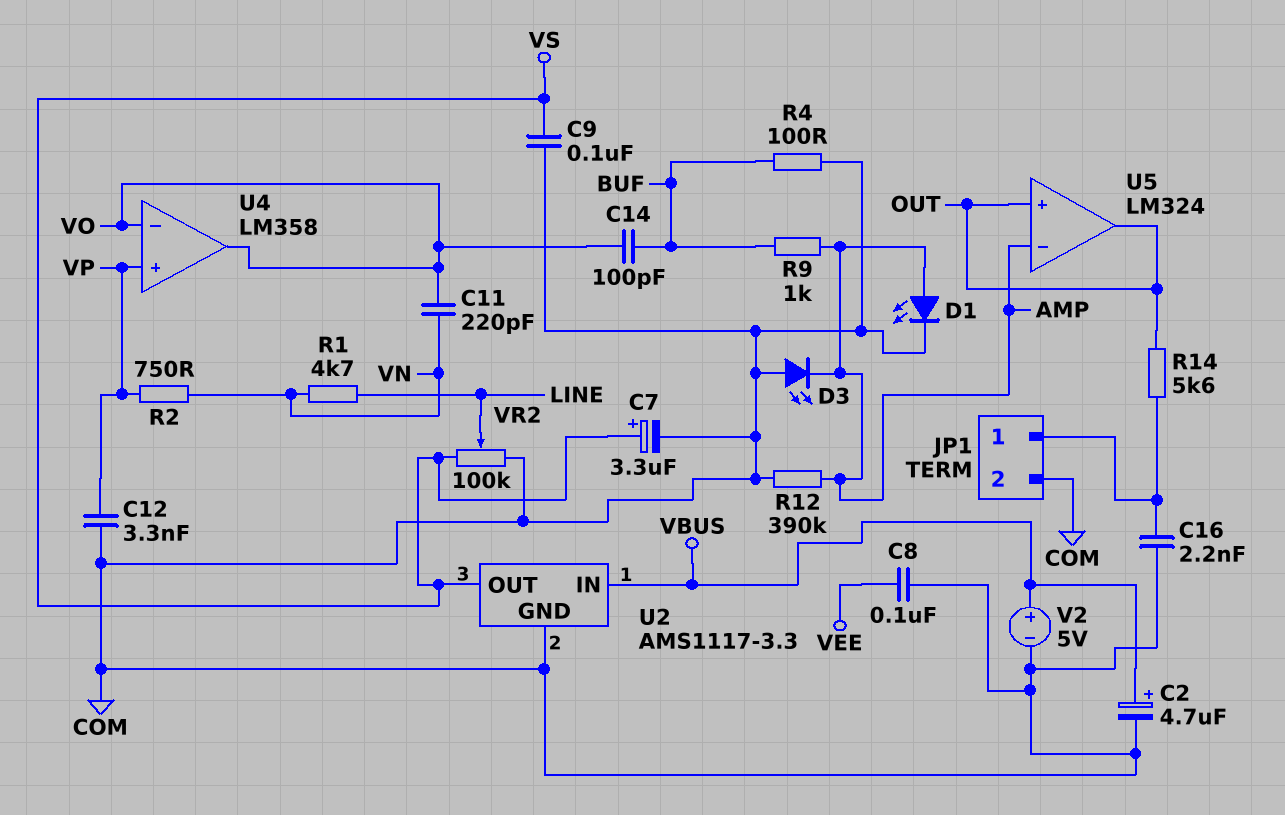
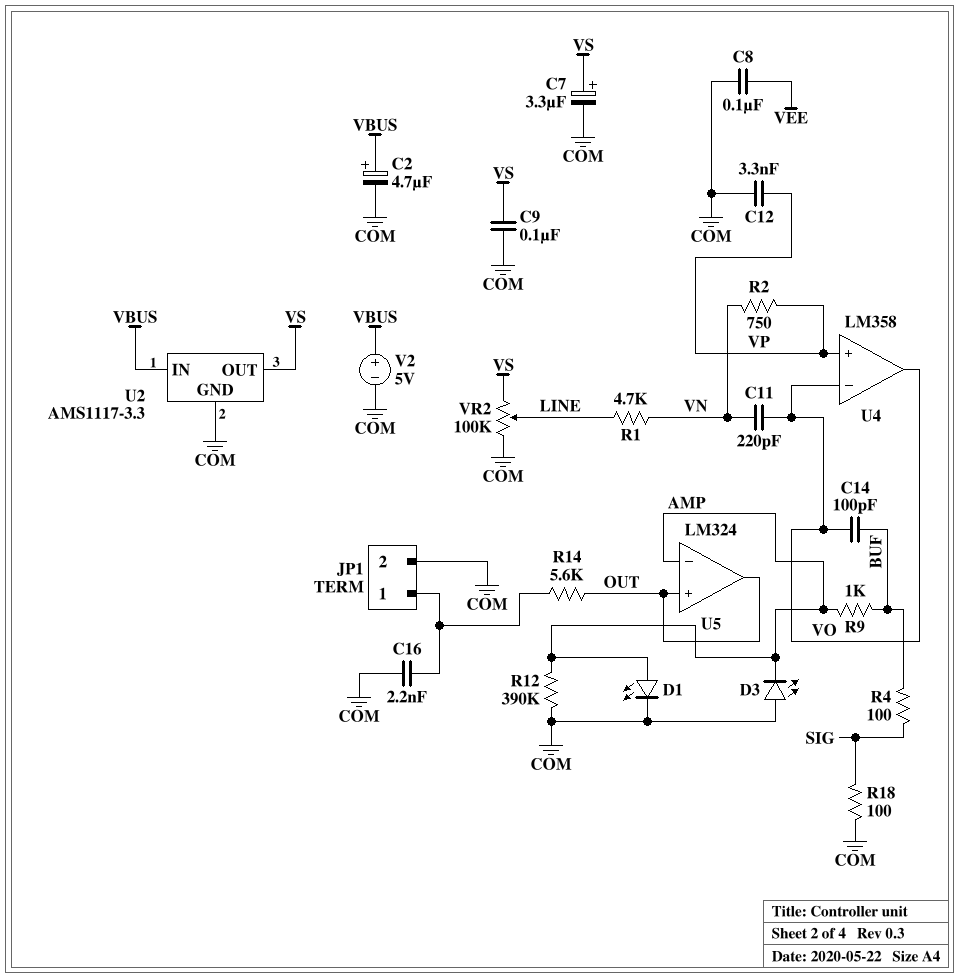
R4: 100 (BUF, COM) -> 100 (BUF, SIG)
R18: none -> 100 (COM, SIG)

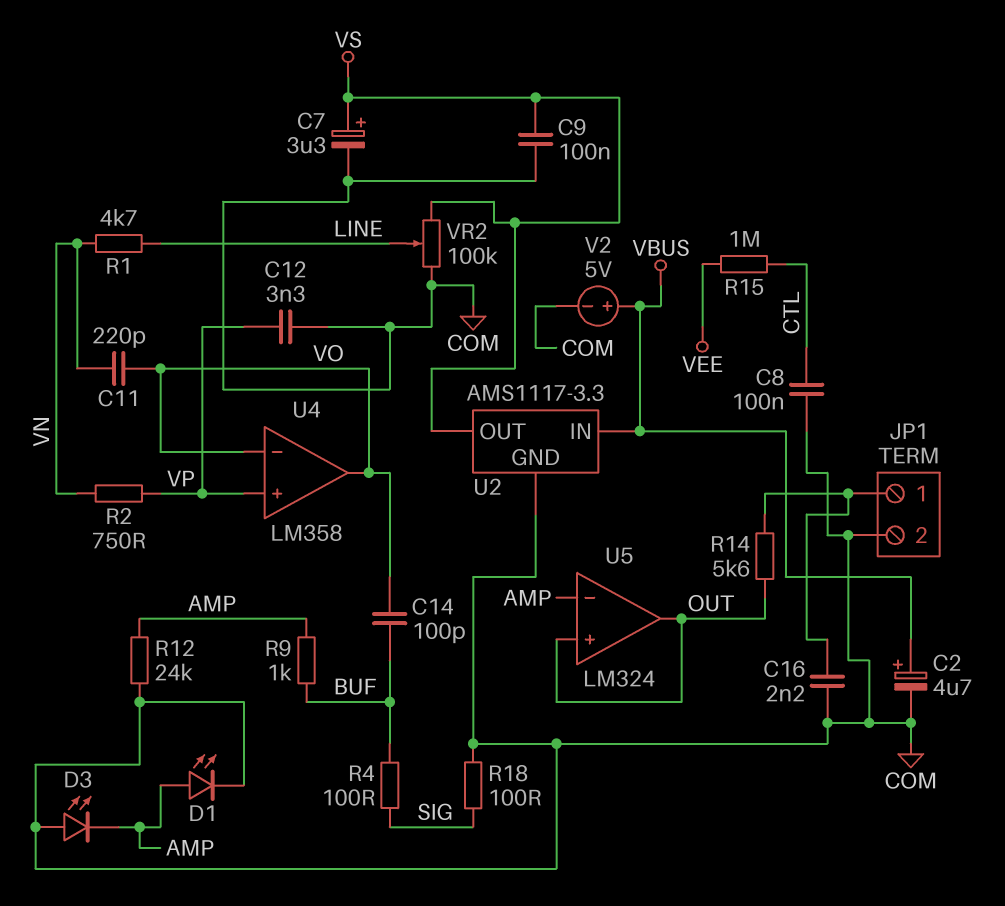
C8: 100nF (COM, VEE) -> 100nF (COM, CTL)
R12: 390k (AMP, COM) -> 24k (AMP, COM)
R15: none -> 1M (CTL, VEE)

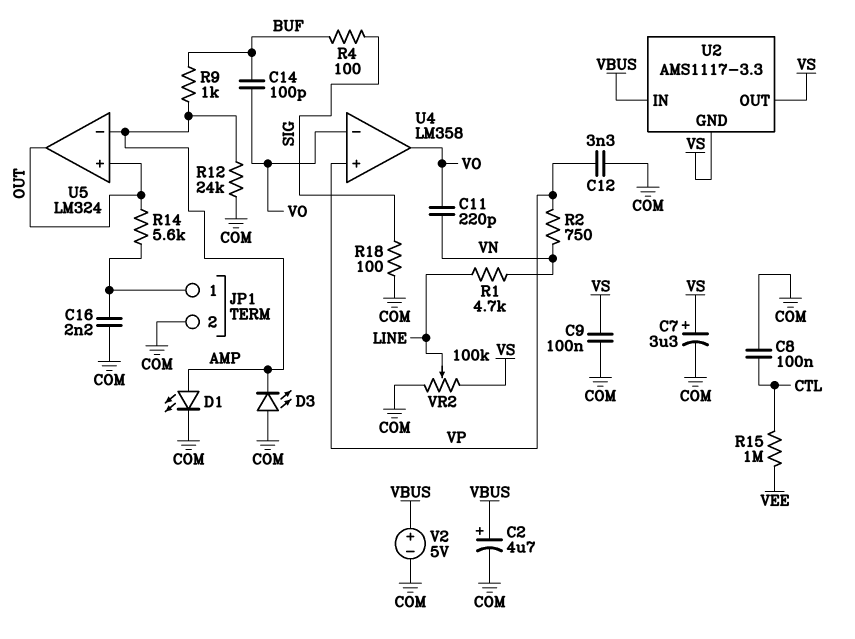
U2 pin GND: COM -> VS

